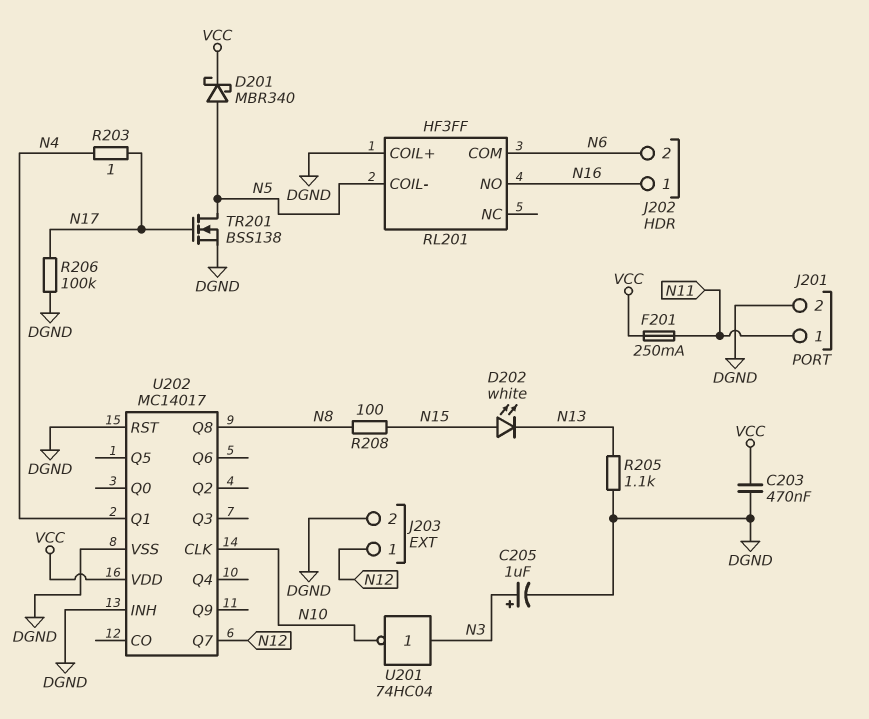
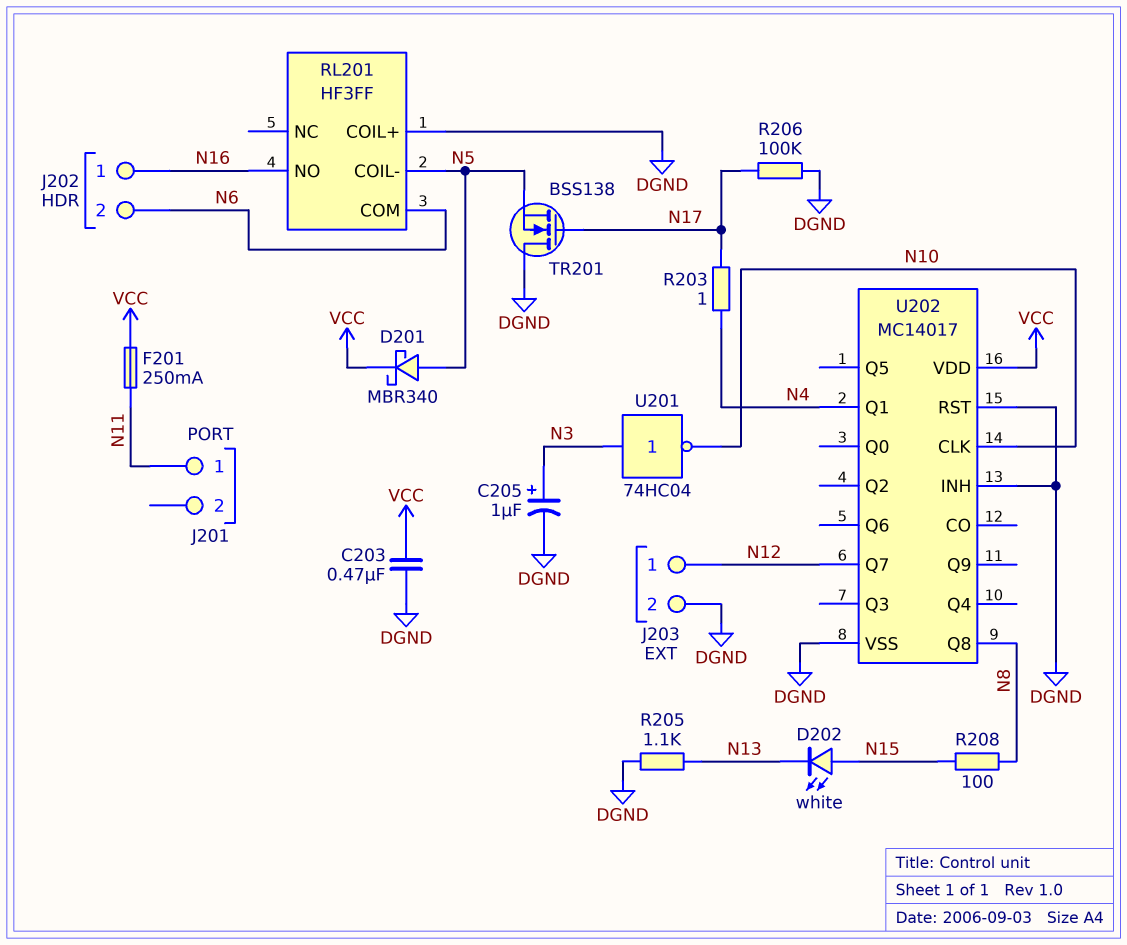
J201 pin 2: DGND -> none
TR201: NMOS BSS138 (G N17, D N5, S DGND) -> NMOS BSS138 (G N17, D DGND, S N5)

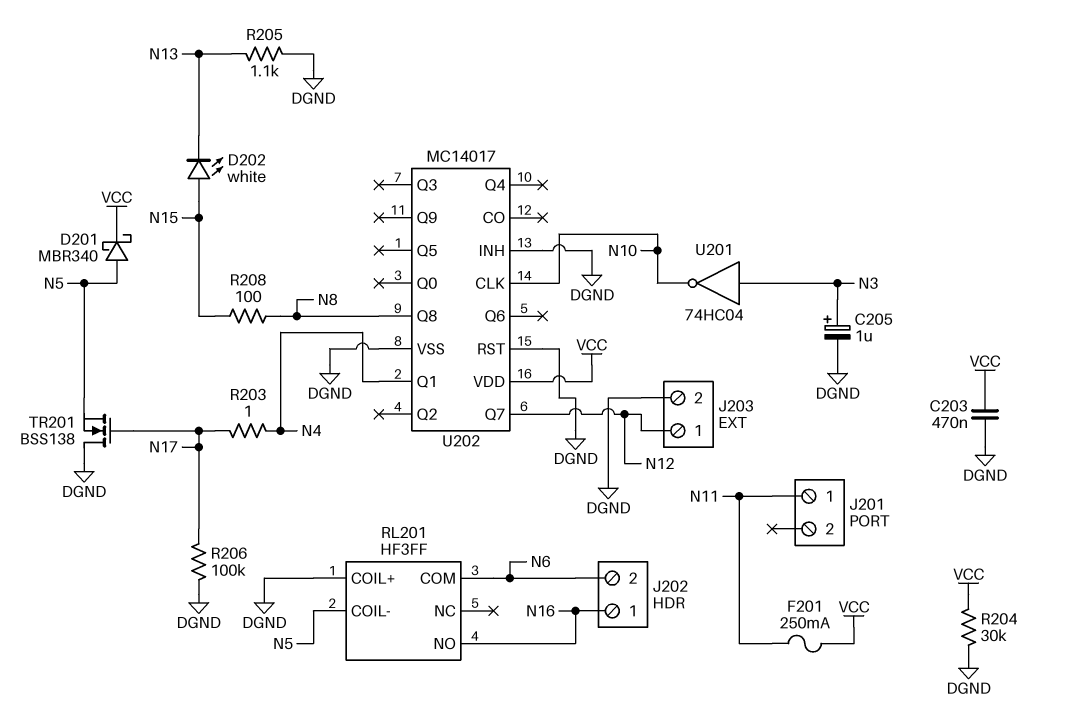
R204: none -> 30k (DGND, VCC)

